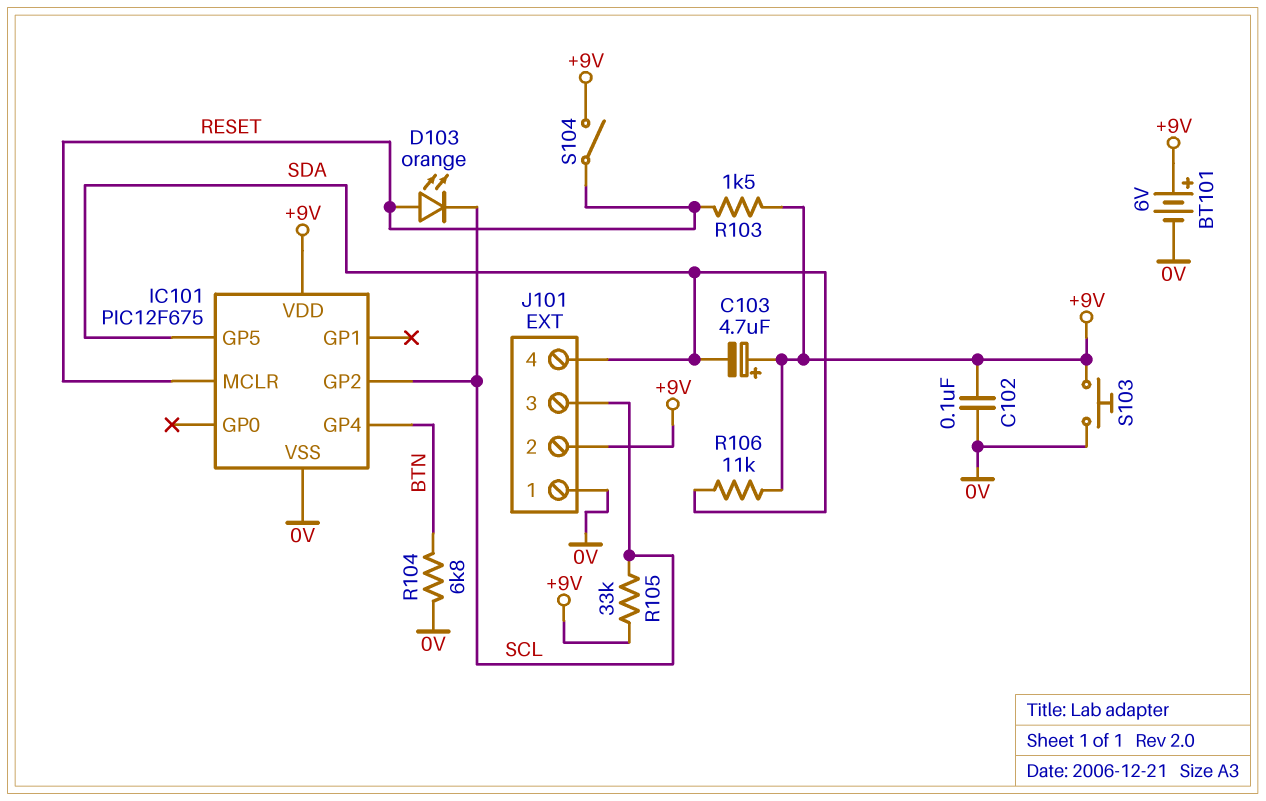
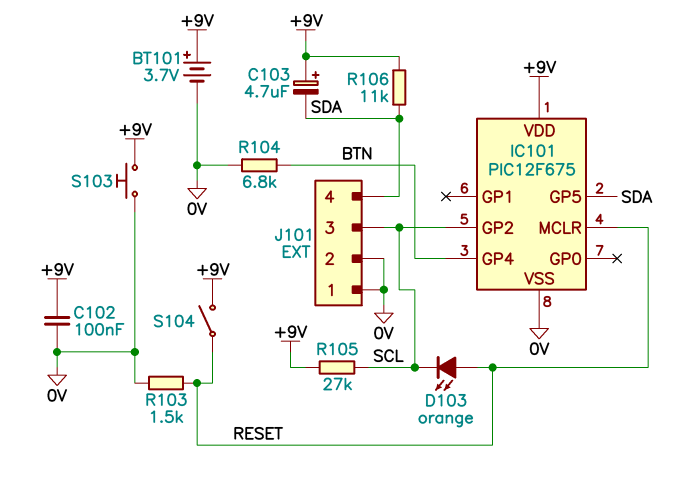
BT101: 6V (plus +9V, minus 0V) -> 3.7V (plus +9V, minus 0V)
J101 pin 2: +9V -> 0V
R103: 1.5k (+9V, RESET) -> 1.5k (0V, RESET)
R105: 33k (+9V, SCL) -> 27k (+9V, SCL)

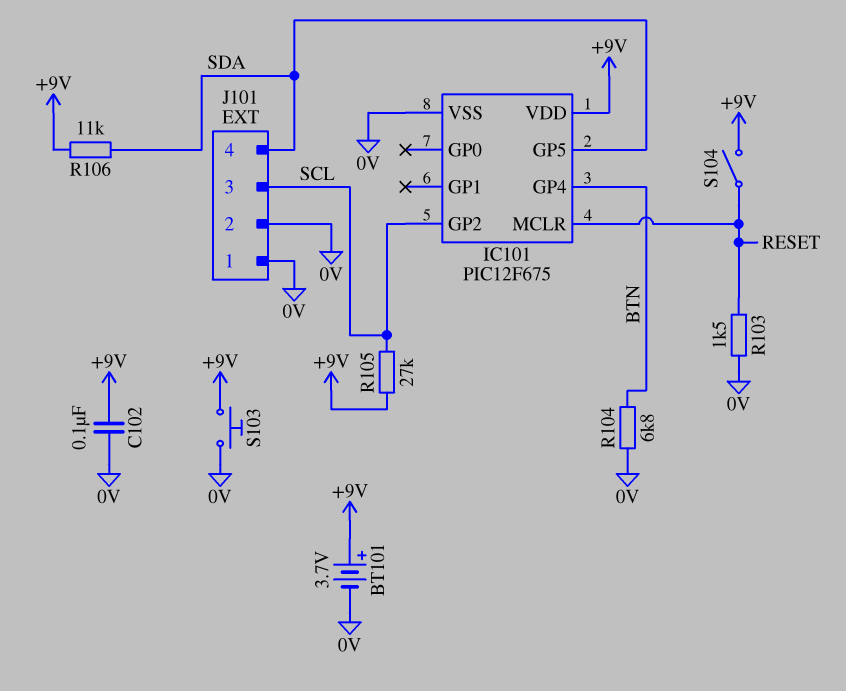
C103: 4.7uF (plus +9V, minus SDA) -> none
D103: LED orange (A RESET, K SCL) -> none

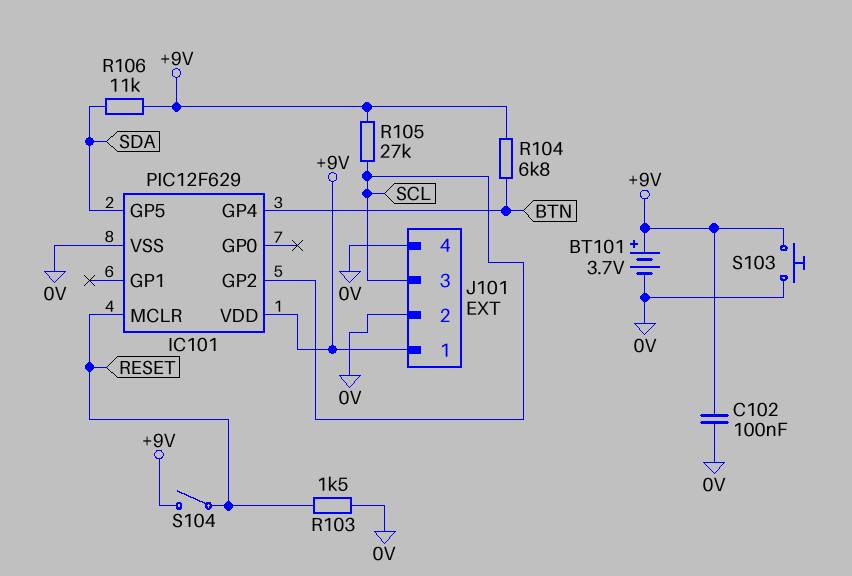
IC101: PIC12F675 -> PIC12F629
J101 pin 1: 0V -> +9V
J101 pin 4: SDA -> 0V
R104: 6.8k (0V, BTN) -> 6.8k (+9V, BTN)

